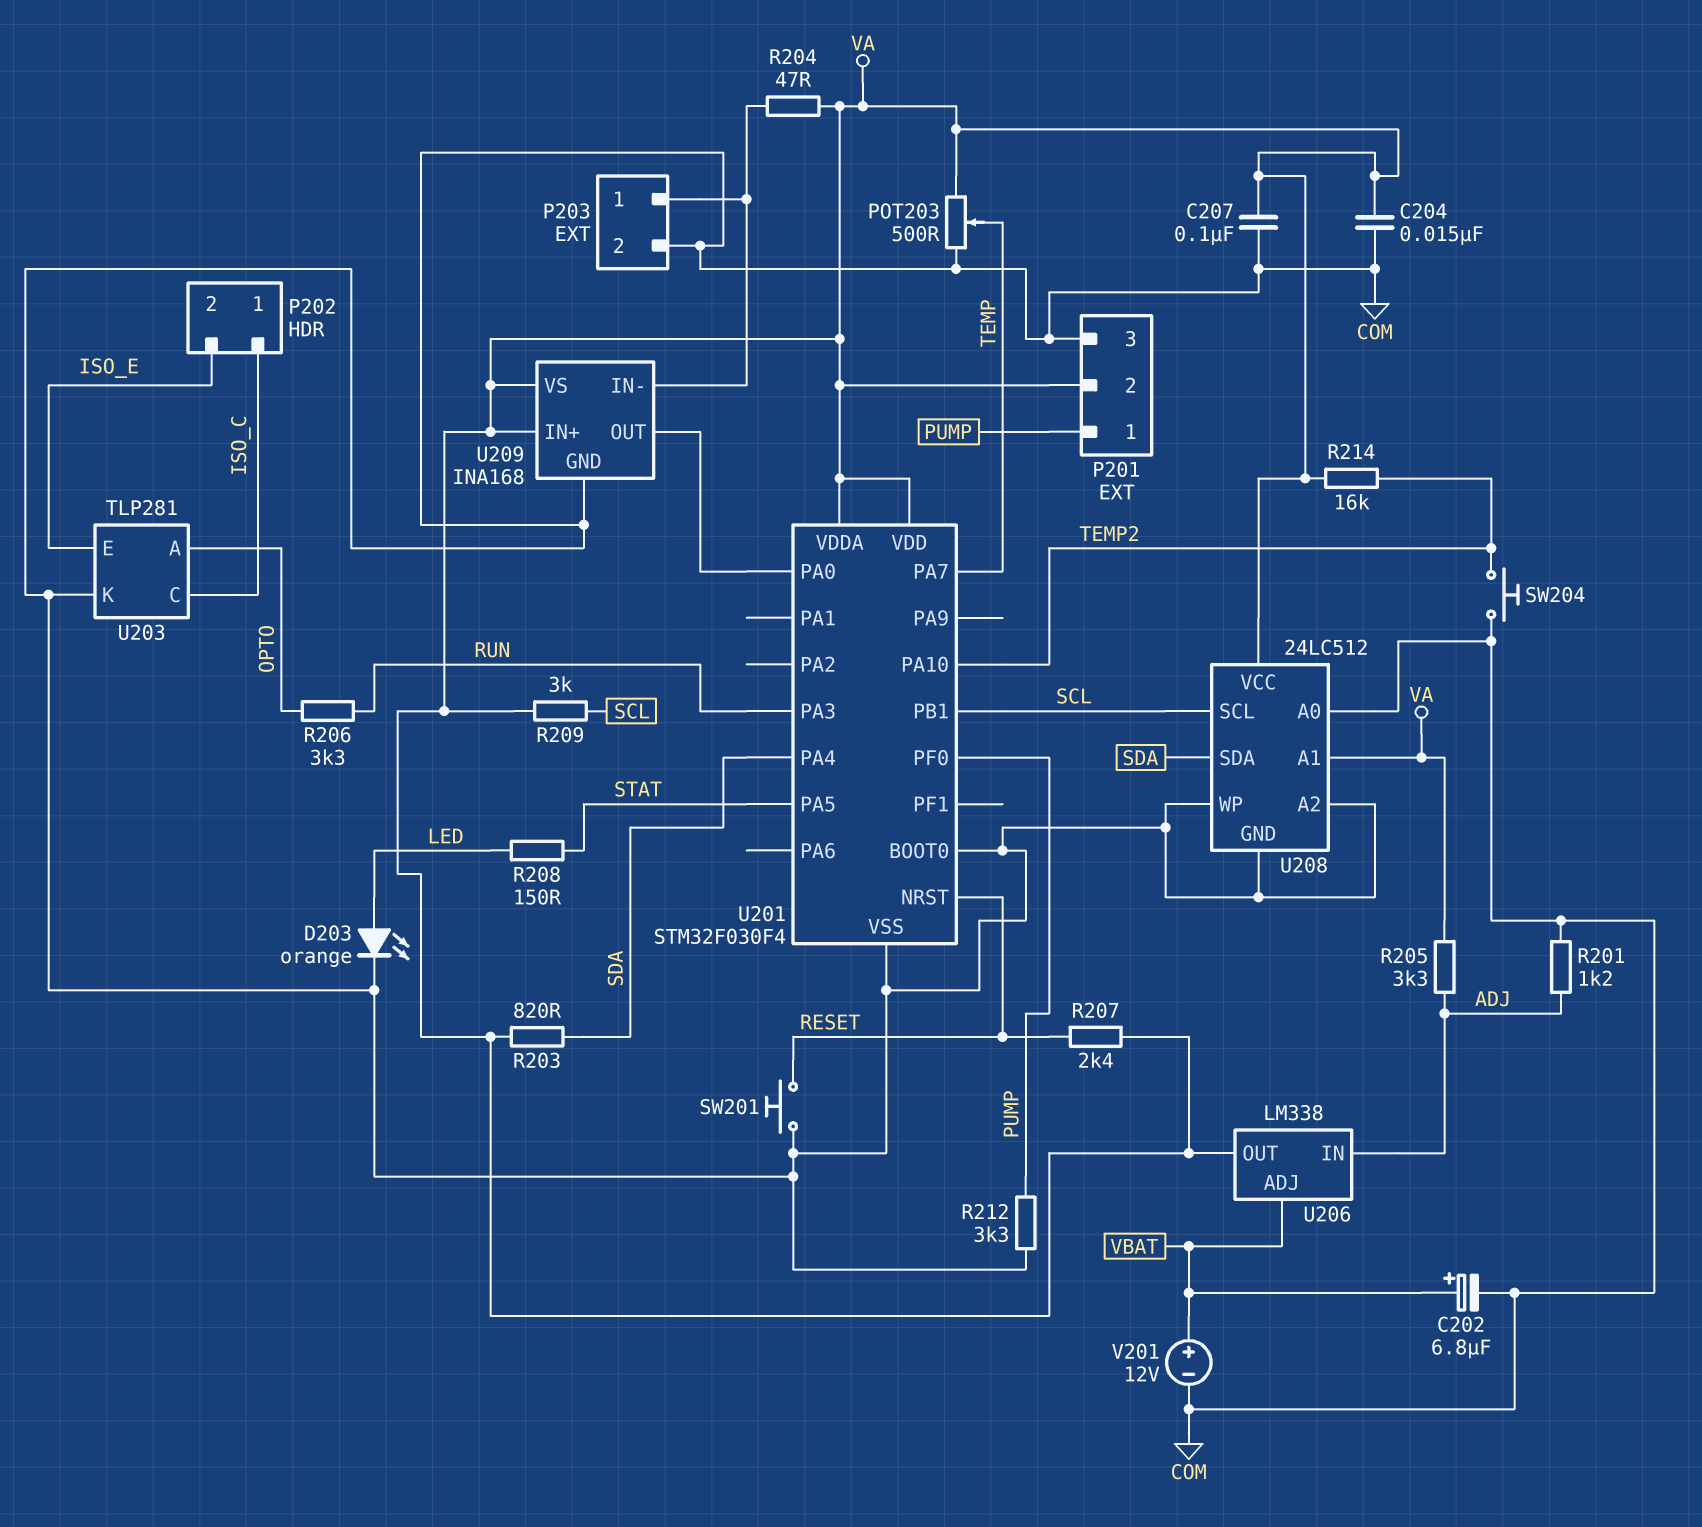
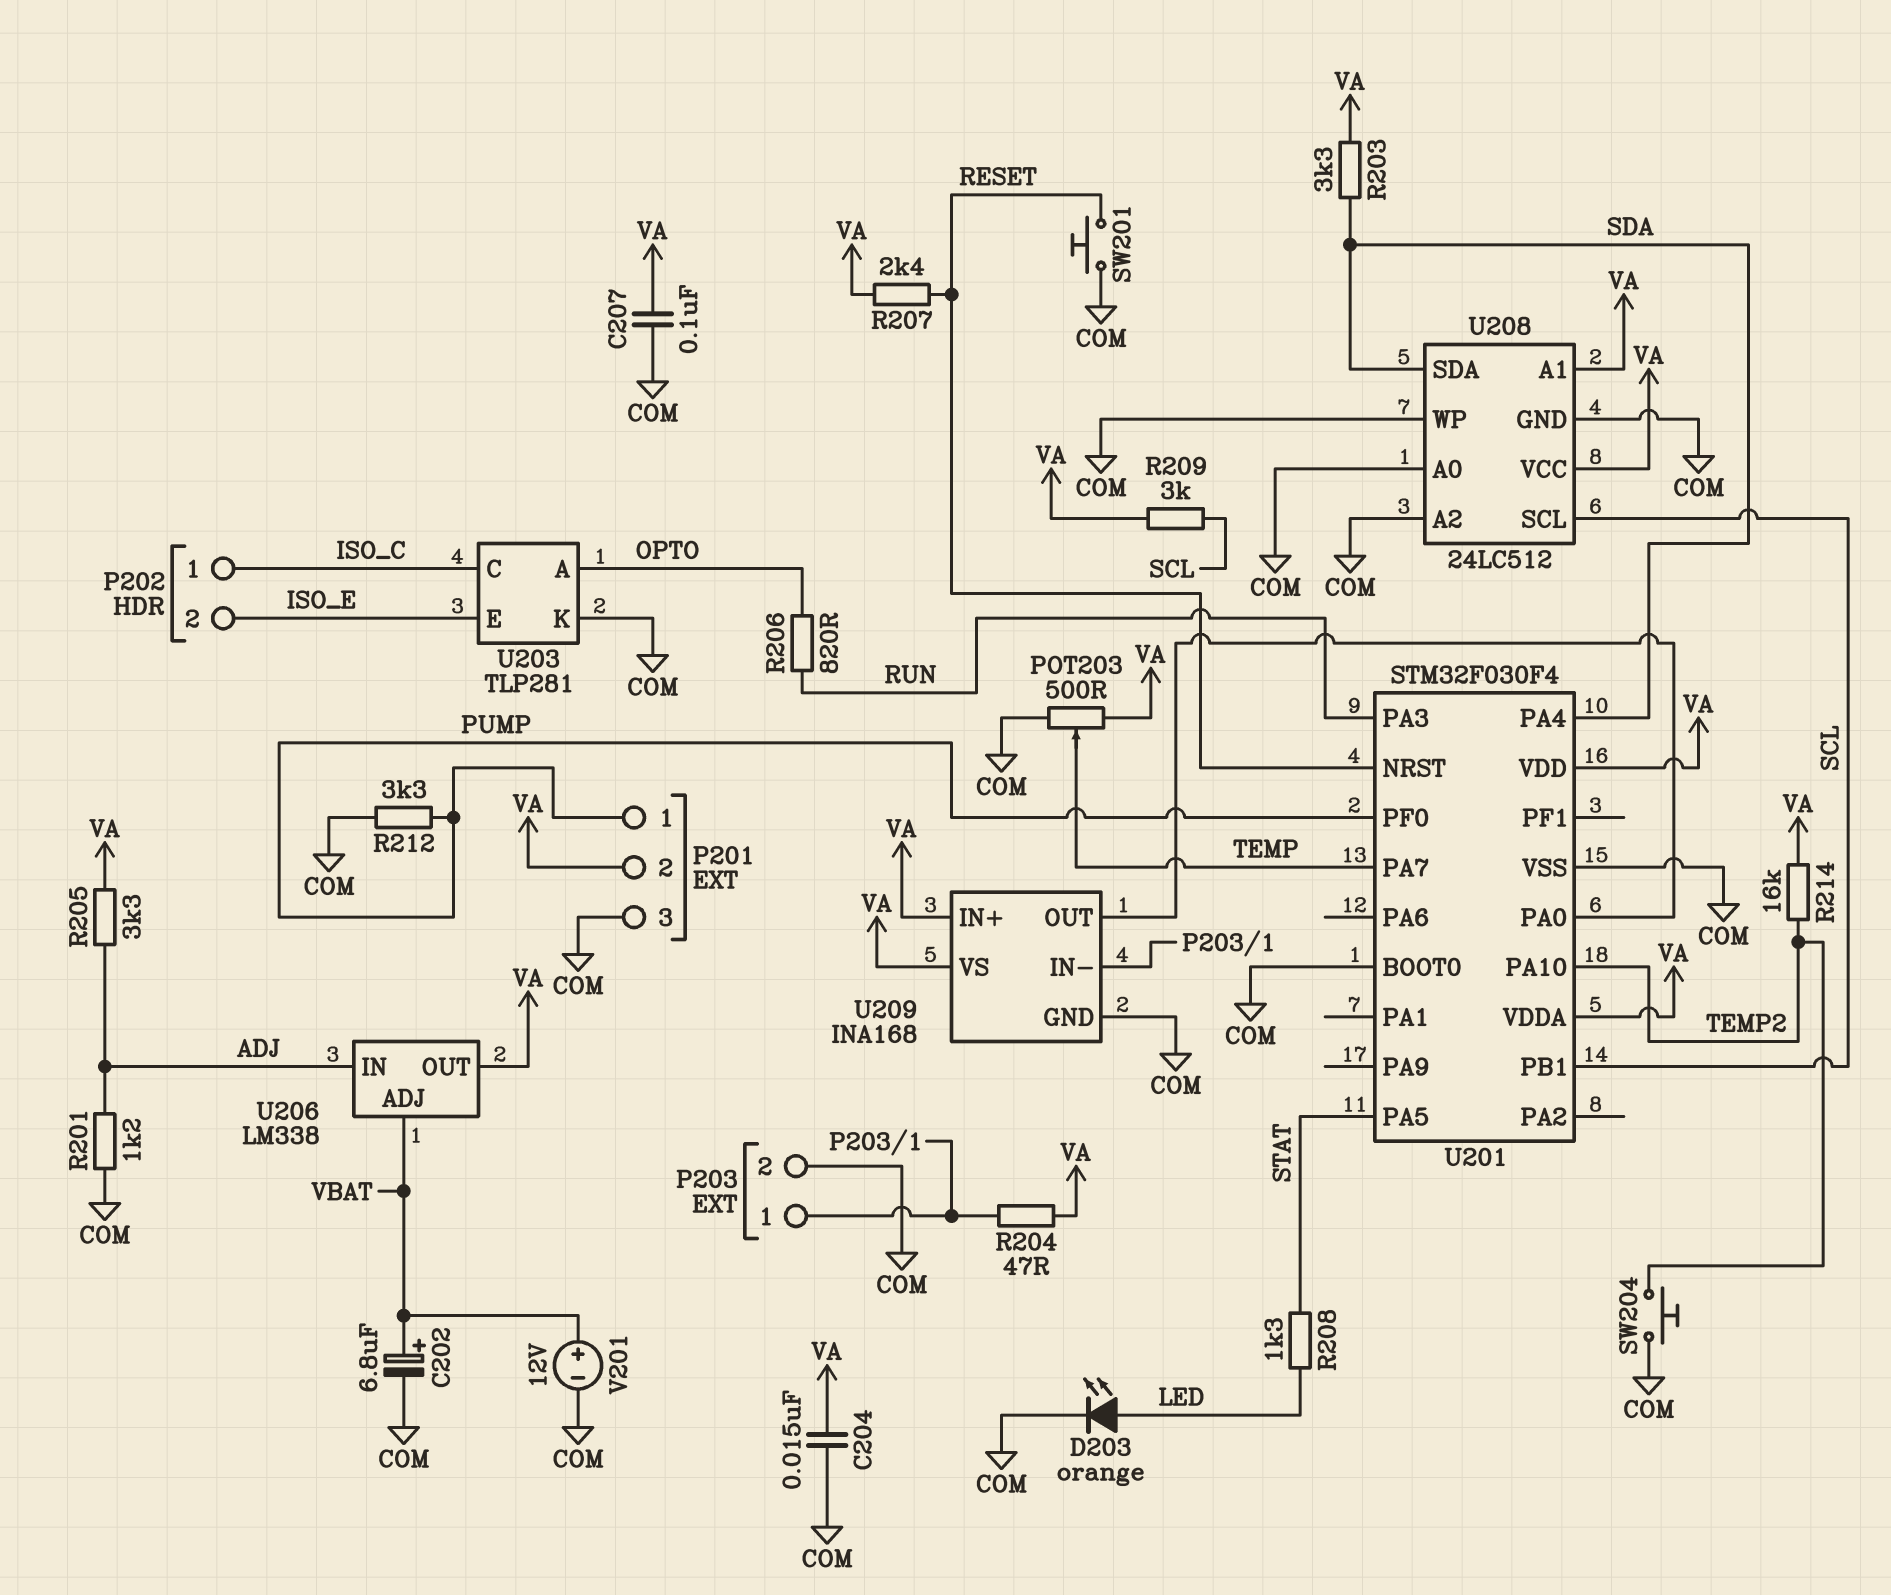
R203: 820 (SDA, VA) -> 3.3k (SDA, VA)
R206: 3.3k (OPTO, RUN) -> 820 (OPTO, RUN)
R208: 150 (LED, STAT) -> 1.3k (LED, STAT)

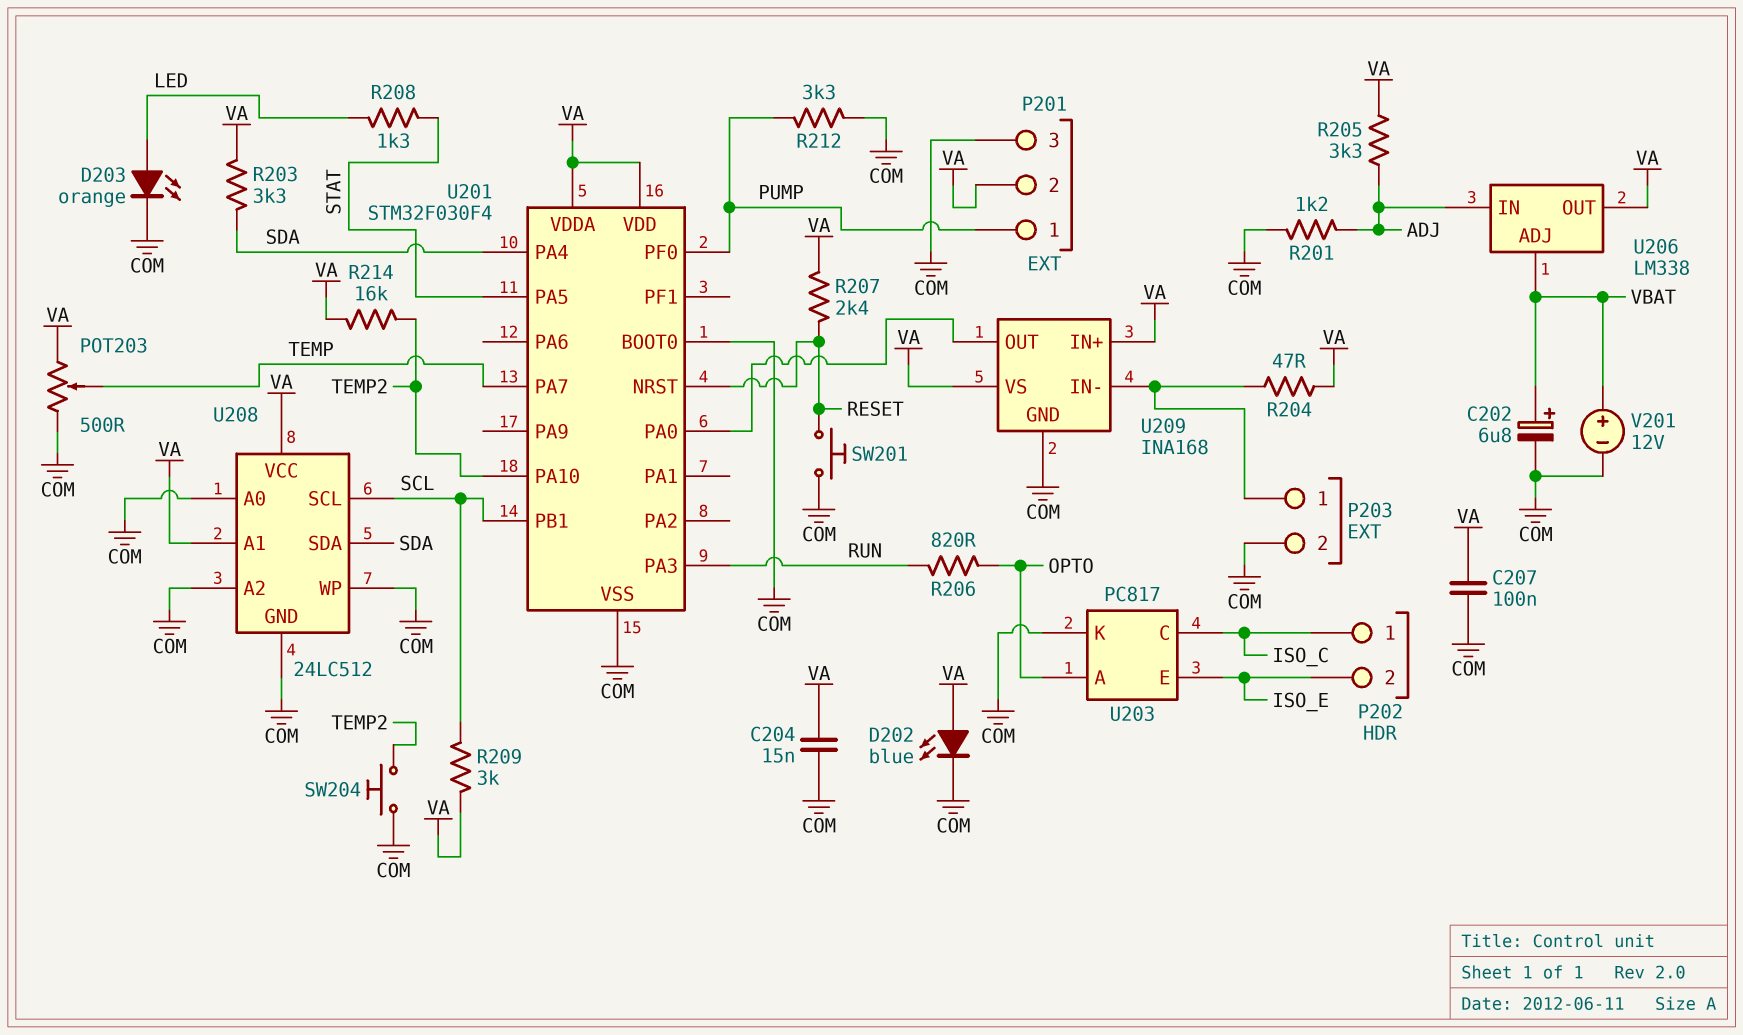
D202: none -> LED blue (A VA, K COM)
U203: TLP281 -> PC817

